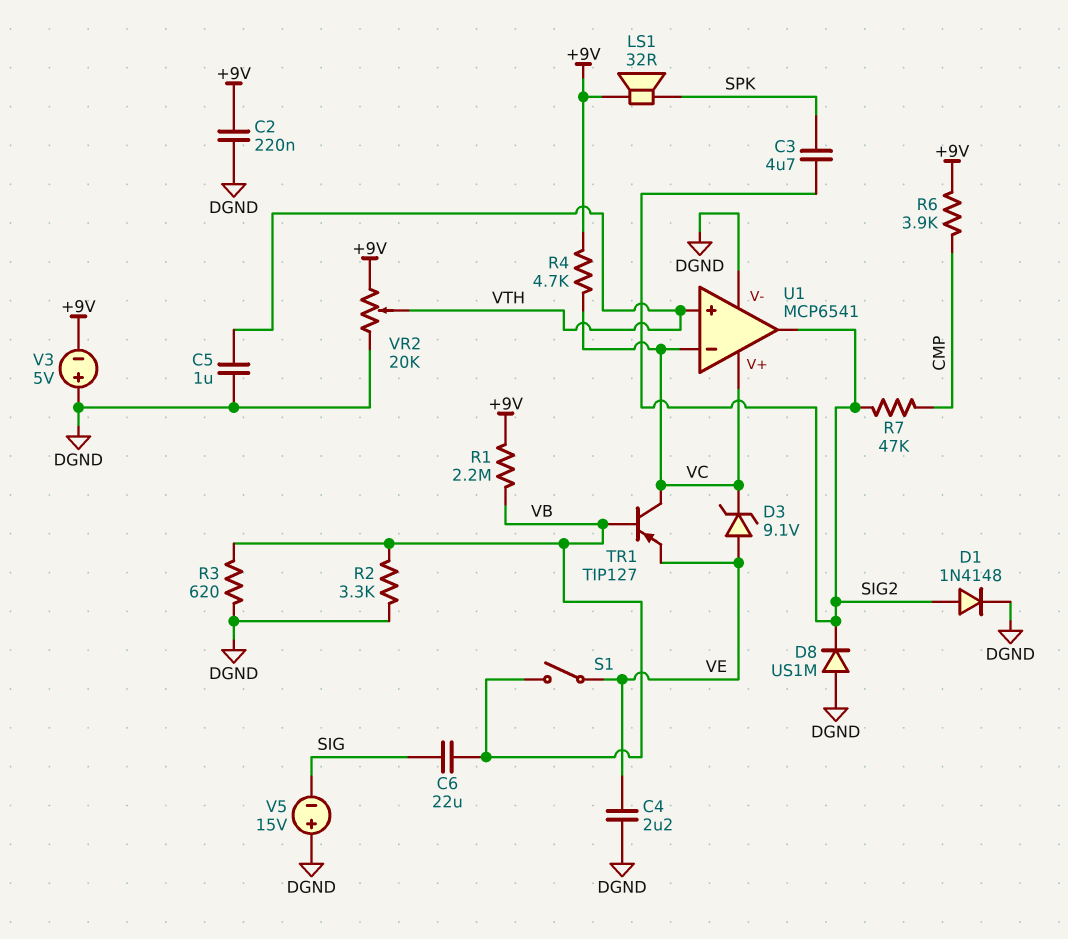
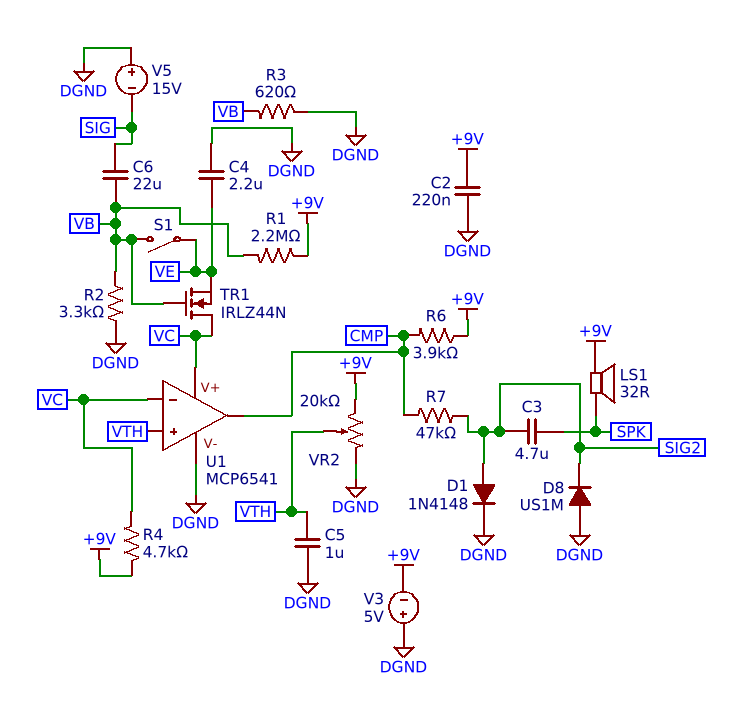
D3: zener 9.1V (A VE, K VC) -> none
TR1: PNP TIP127 (B VB, C VC, E VE) -> NMOS IRLZ44N (G VB, D VC, S VE)
U1 pin out: SIG2 -> CMP

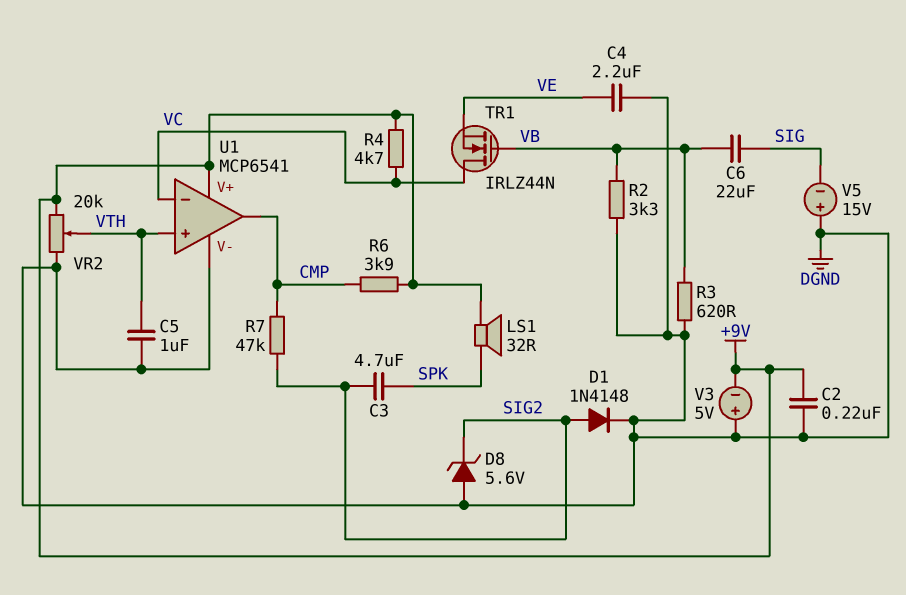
D8: diode US1M (A DGND, K SIG2) -> zener 5.6V (A DGND, K SIG2)
R1: 2.2M (+9V, VB) -> none
S1: switch (VB, VE) -> none
U1 pin V+: VC -> +9V

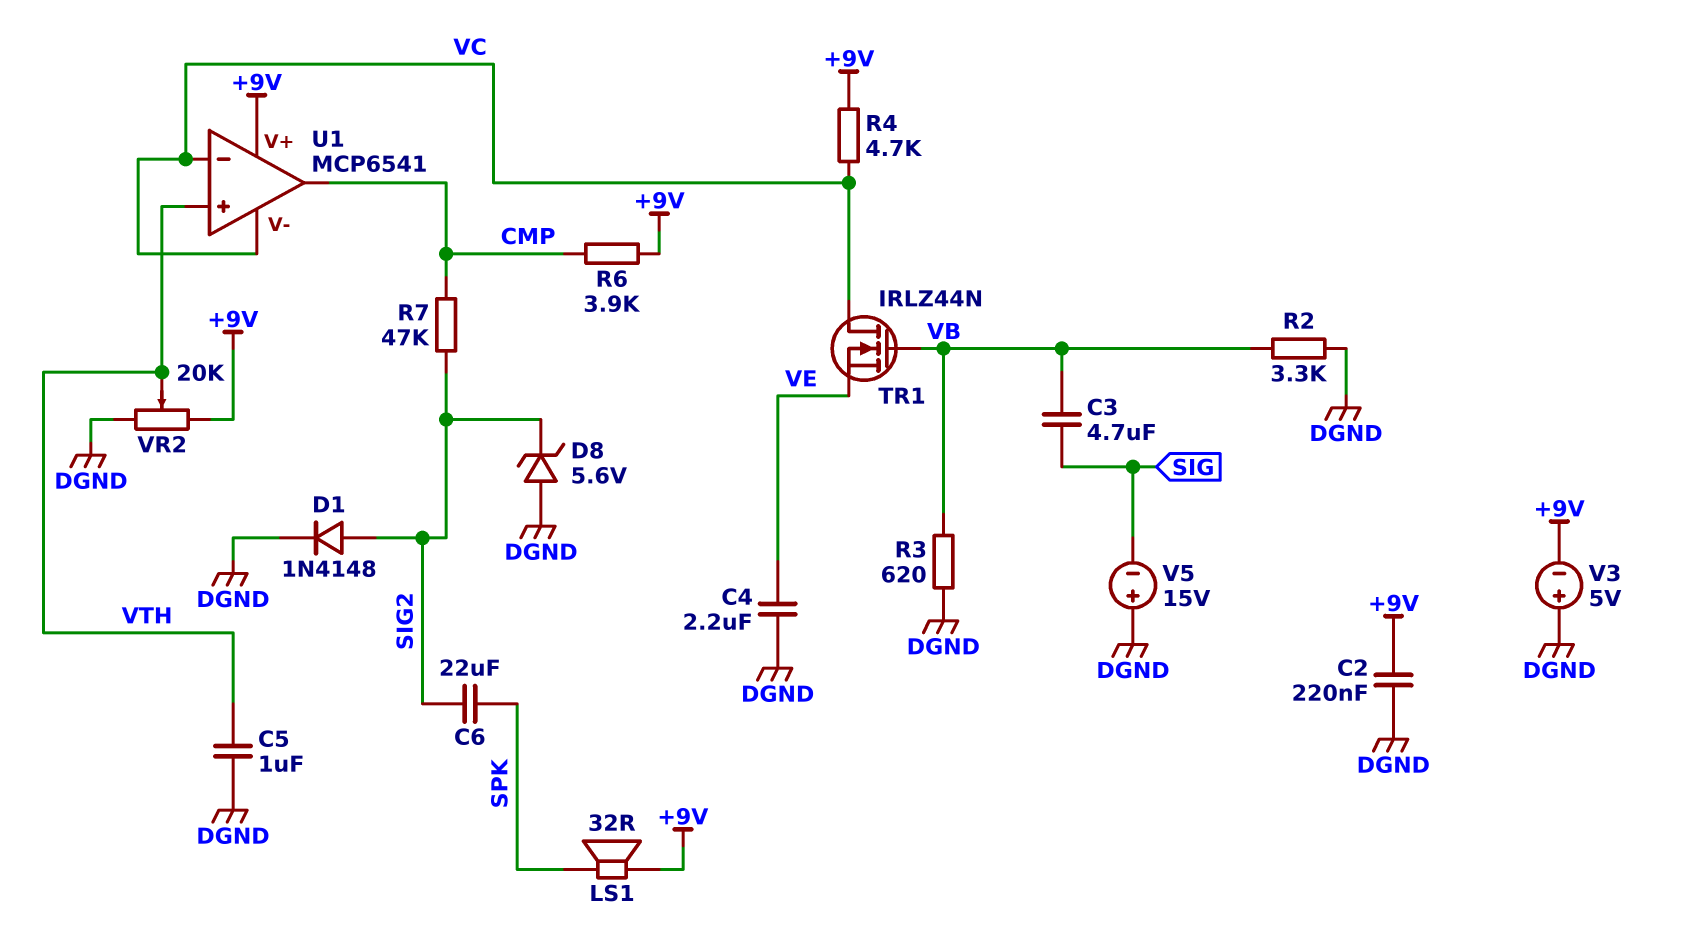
C3: 4.7uF (SIG2, SPK) -> 4.7uF (SIG, VB)
C6: 22uF (SIG, VB) -> 22uF (SIG2, SPK)
U1 pin V-: DGND -> VC

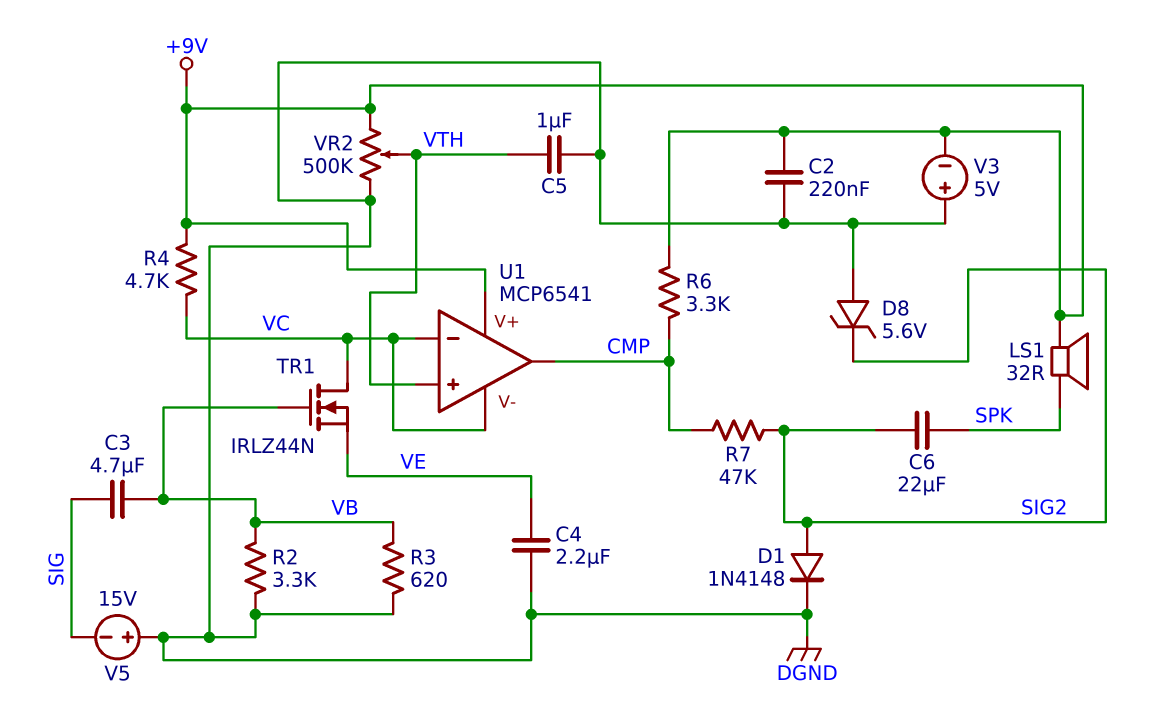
R6: 3.9k (+9V, CMP) -> 3.3k (+9V, CMP)
VR2: 20k (+9V, DGND, wiper VTH) -> 500k (+9V, DGND, wiper VTH)

